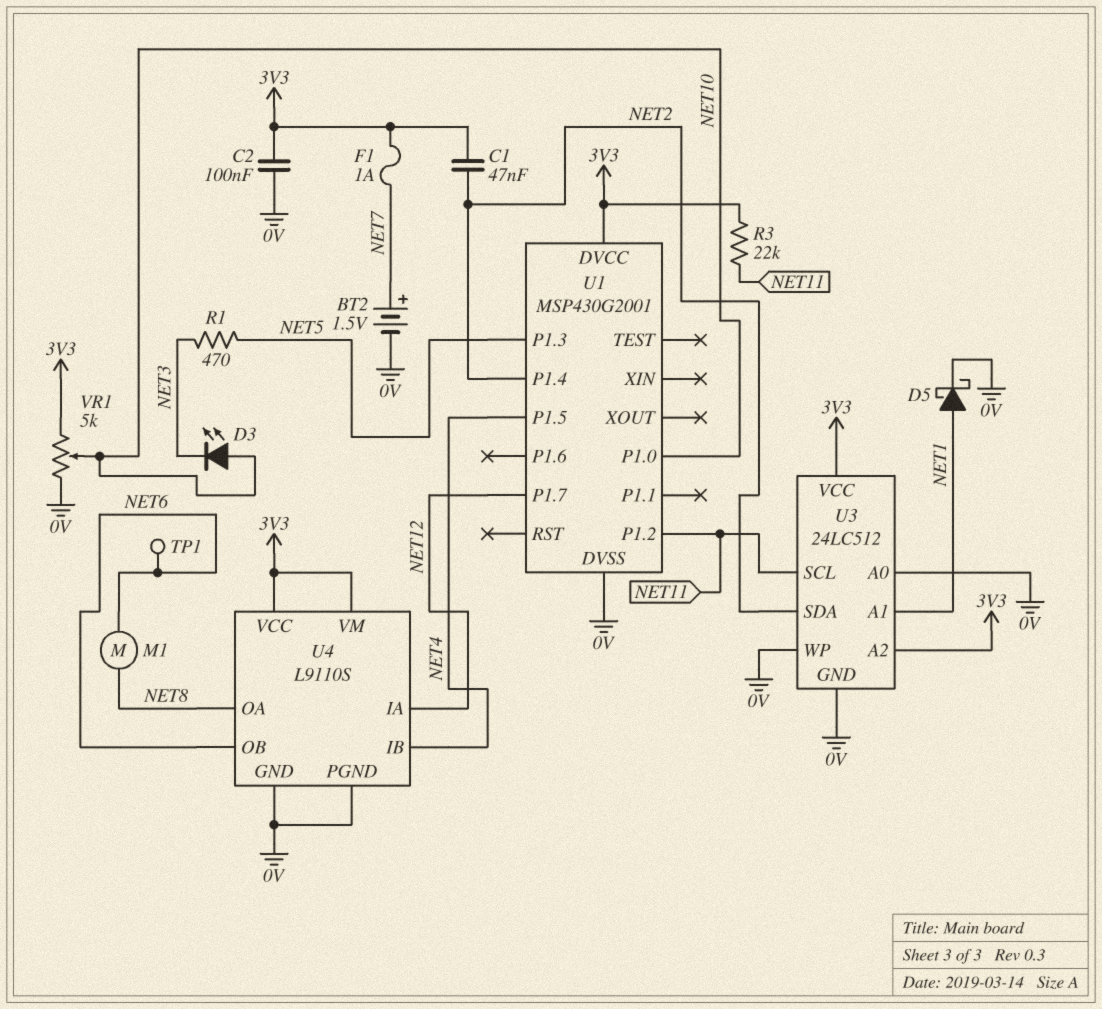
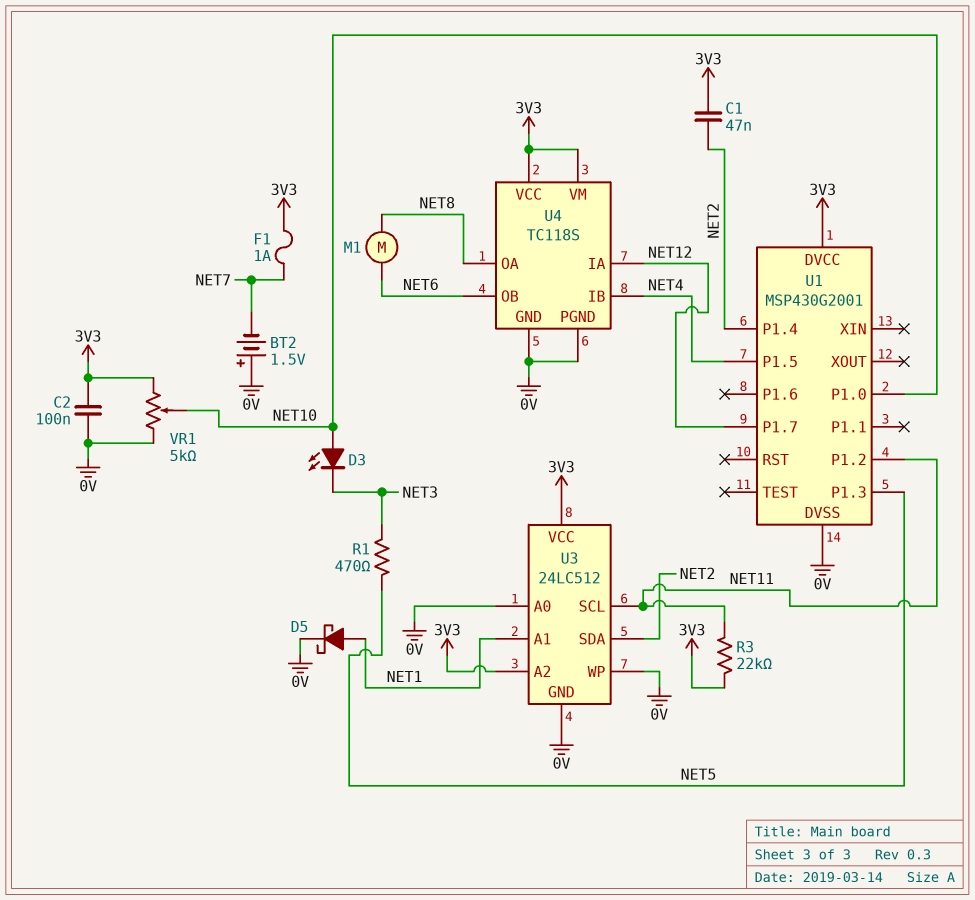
BT2: 1.5V (plus NET7, minus 0V) -> 1.5V (plus 0V, minus NET7)
TP1: test point (NET6) -> none
U4: L9110S -> TC118S

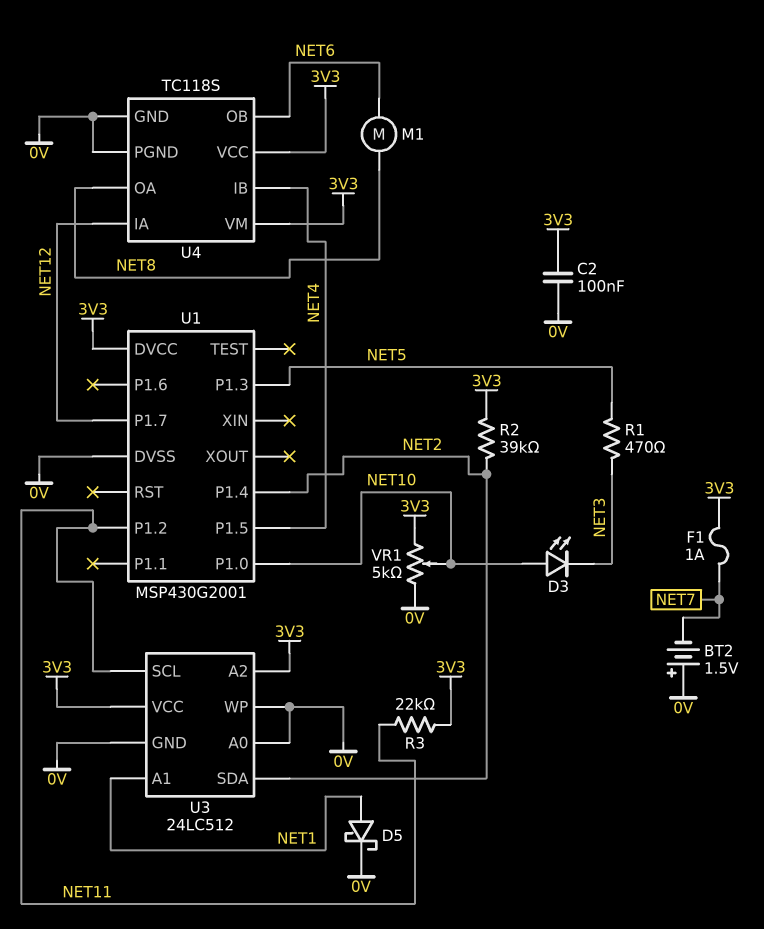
C1: 47nF (3V3, NET2) -> none
R2: none -> 39k (3V3, NET2)

